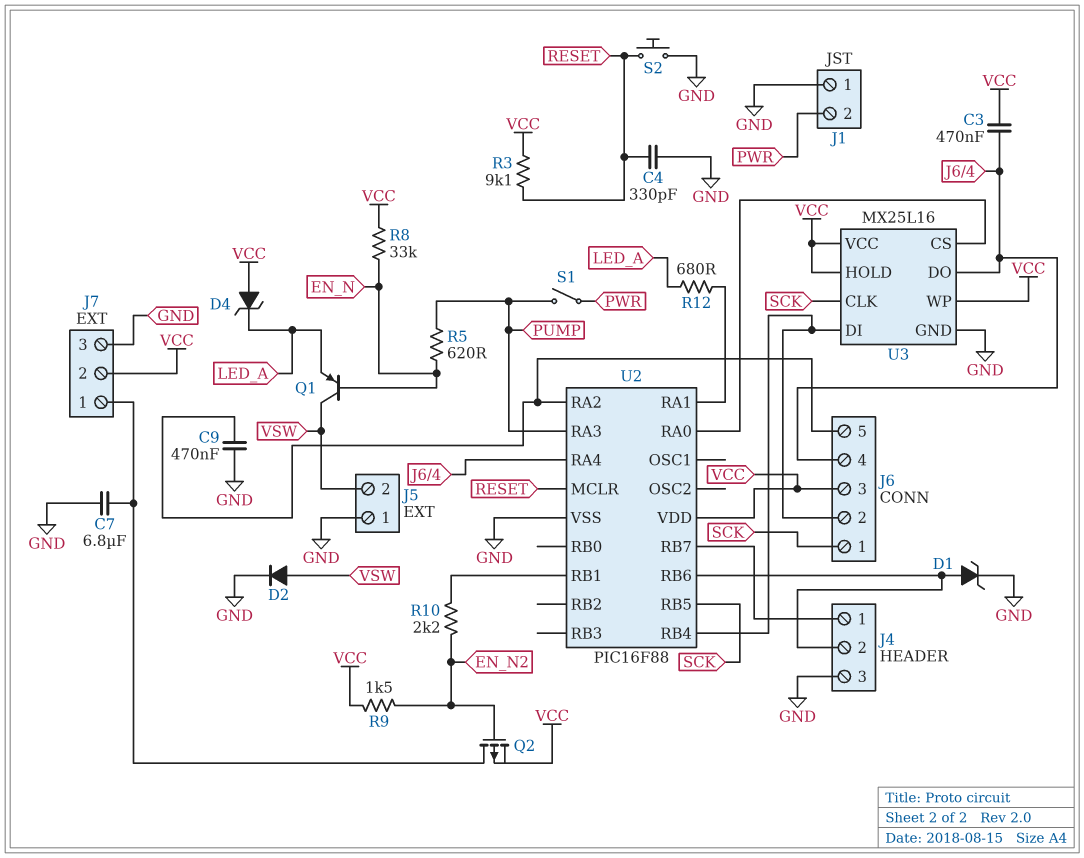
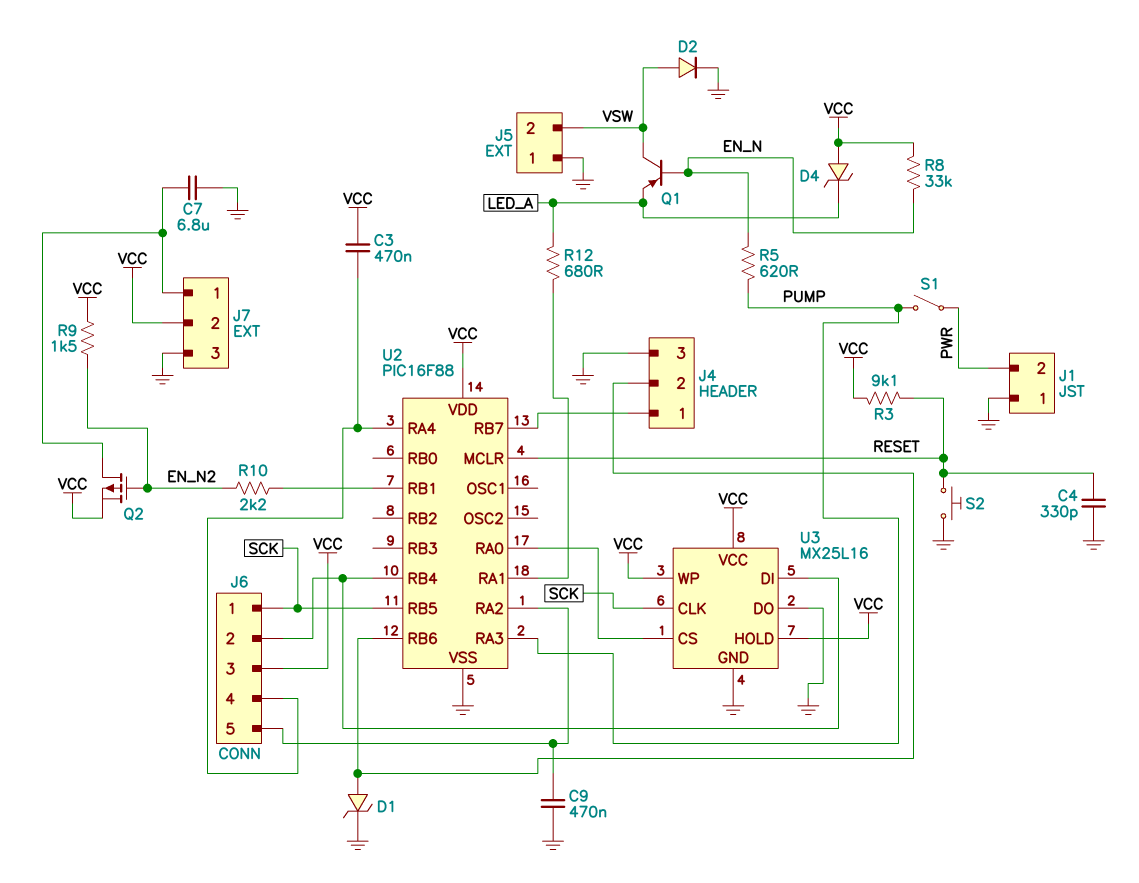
U3 pin DO: J6/4 -> GND

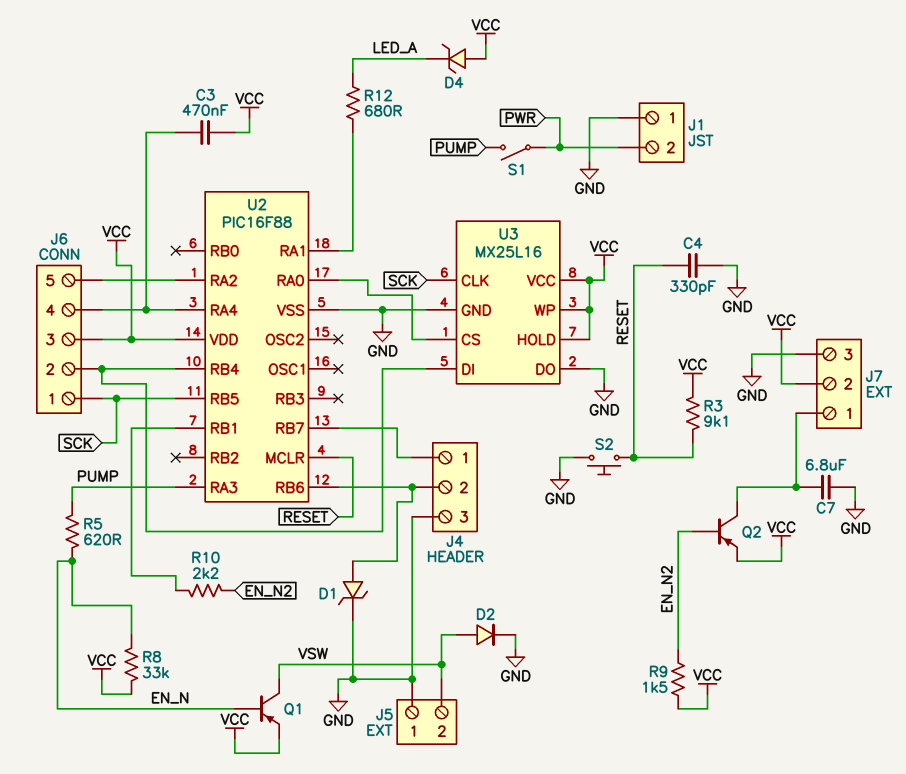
C9: 470nF (GND, J6/5) -> none
Q1: PNP (B EN_N, C VSW, E LED_A) -> PNP (B EN_N, C VSW, E VCC)
Q2: PMOS (G EN_N2, D J7/1, S VCC) -> PNP (B EN_N2, C J7/1, E VCC)

